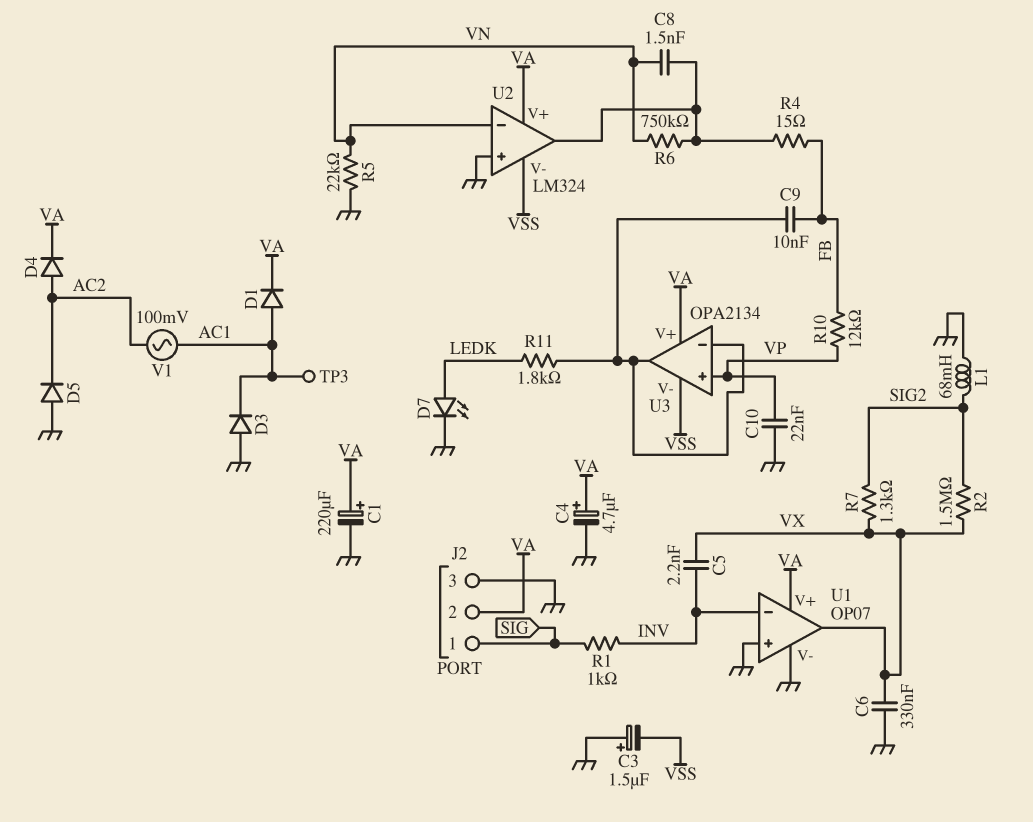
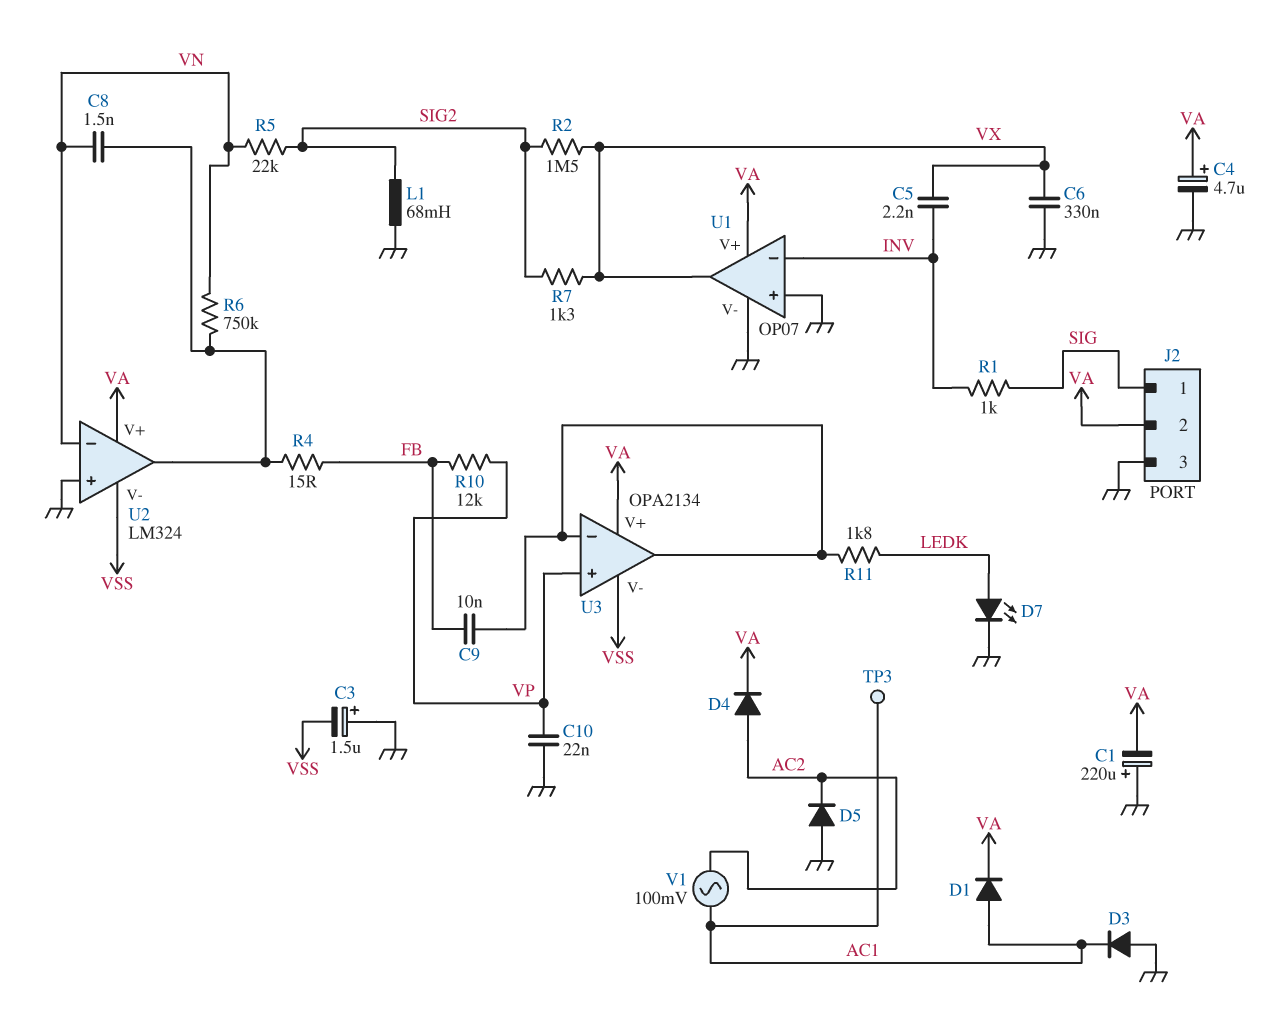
C1: 220uF (plus VA, minus GND) -> 220uF (plus GND, minus VA)
R5: 22k (GND, VN) -> 22k (SIG2, VN)

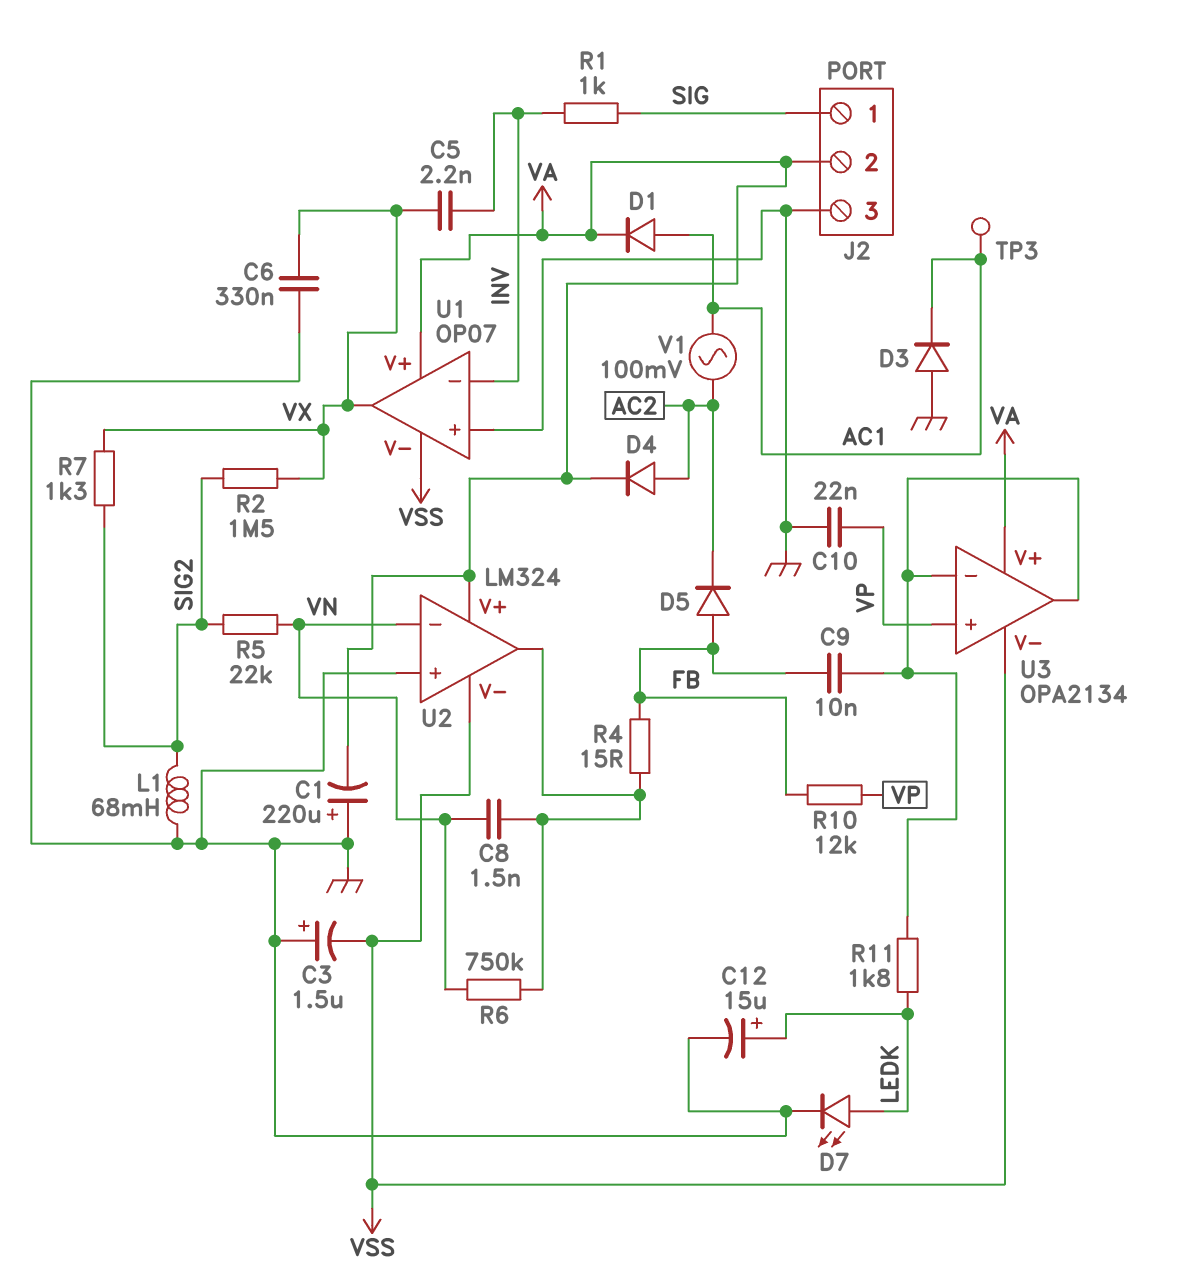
C4: 4.7uF (plus VA, minus GND) -> none
C12: none -> 15uF (plus LEDK, minus GND)
D5: diode (A GND, K AC2) -> diode (A FB, K AC2)
U1 pin V-: GND -> VSS

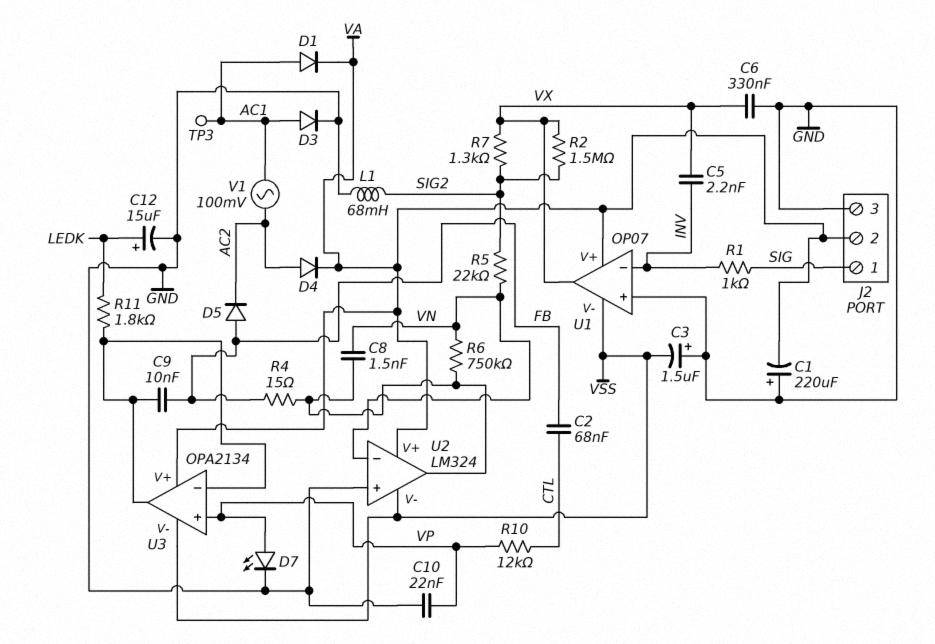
C2: none -> 68nF (CTL, FB)
D3: diode (A GND, K AC1) -> diode (A AC1, K GND)
D7: LED (A LEDK, K GND) -> LED (A VP, K GND)
R10: 12k (FB, VP) -> 12k (CTL, VP)

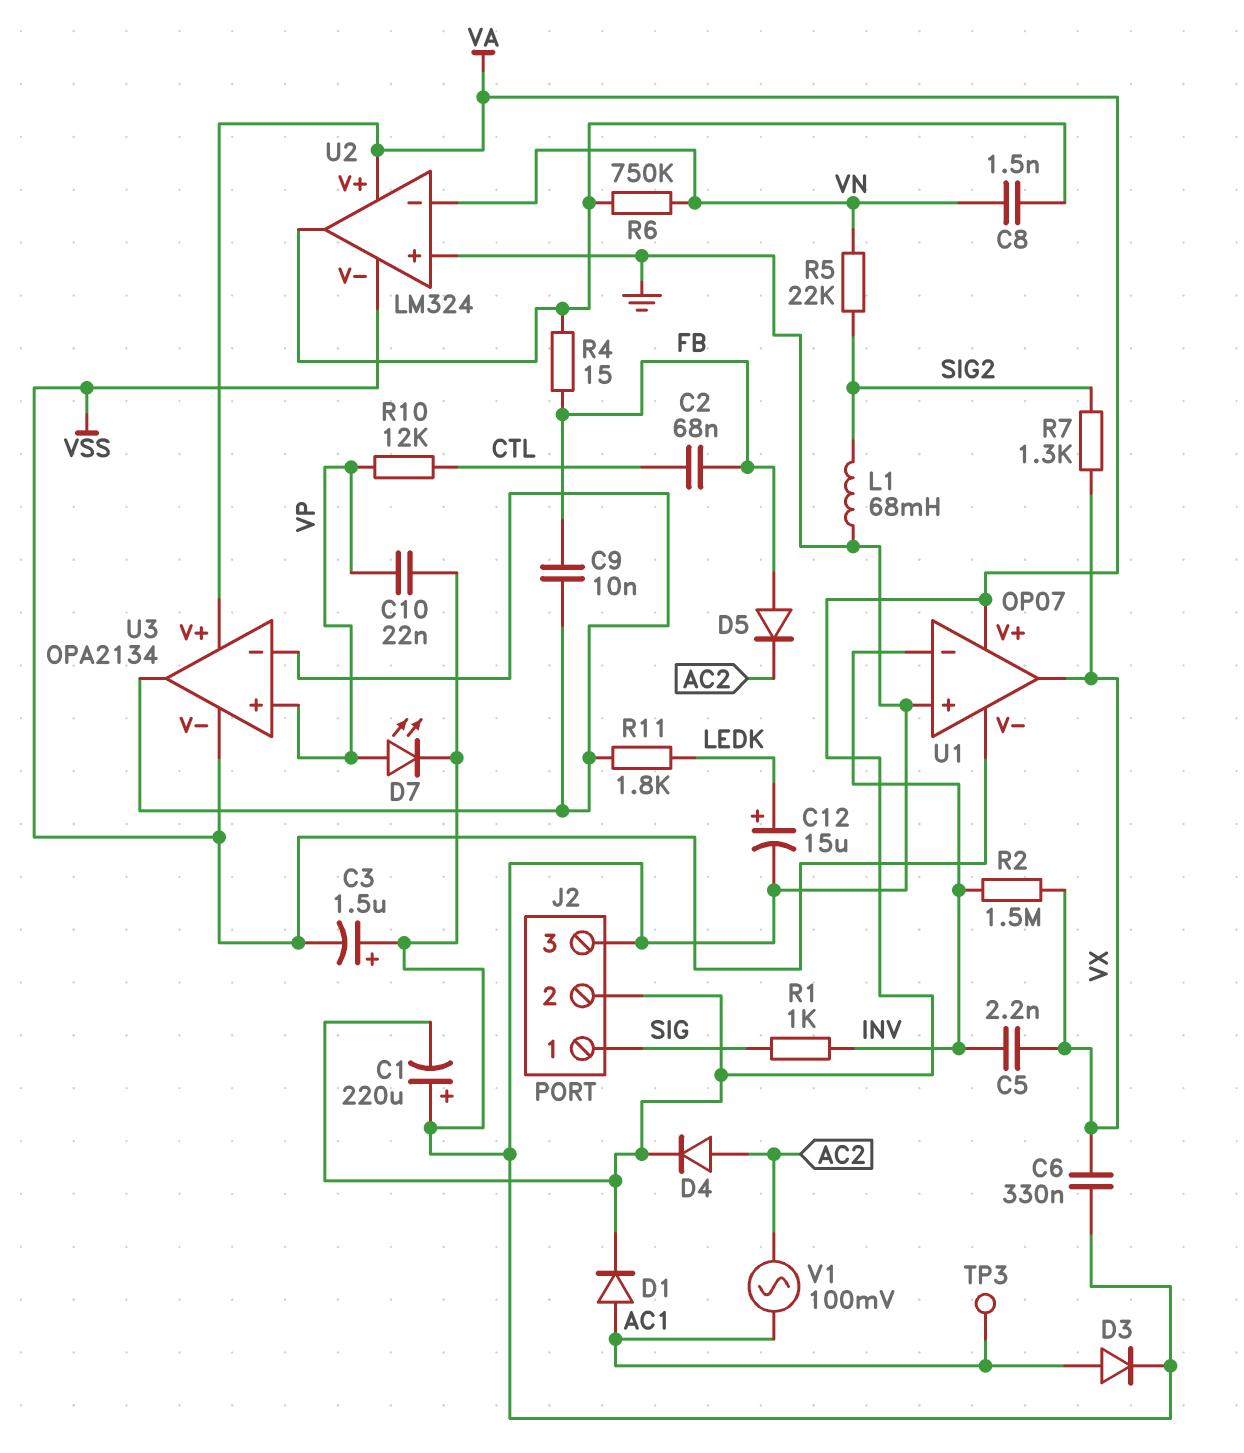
R2: 1.5M (SIG2, VX) -> 1.5M (INV, VX)

